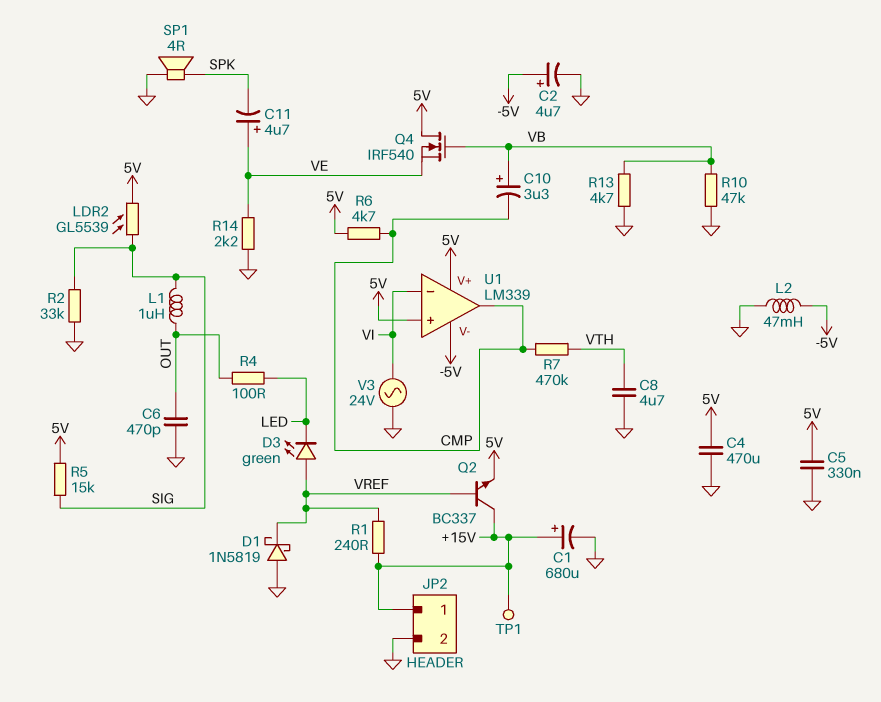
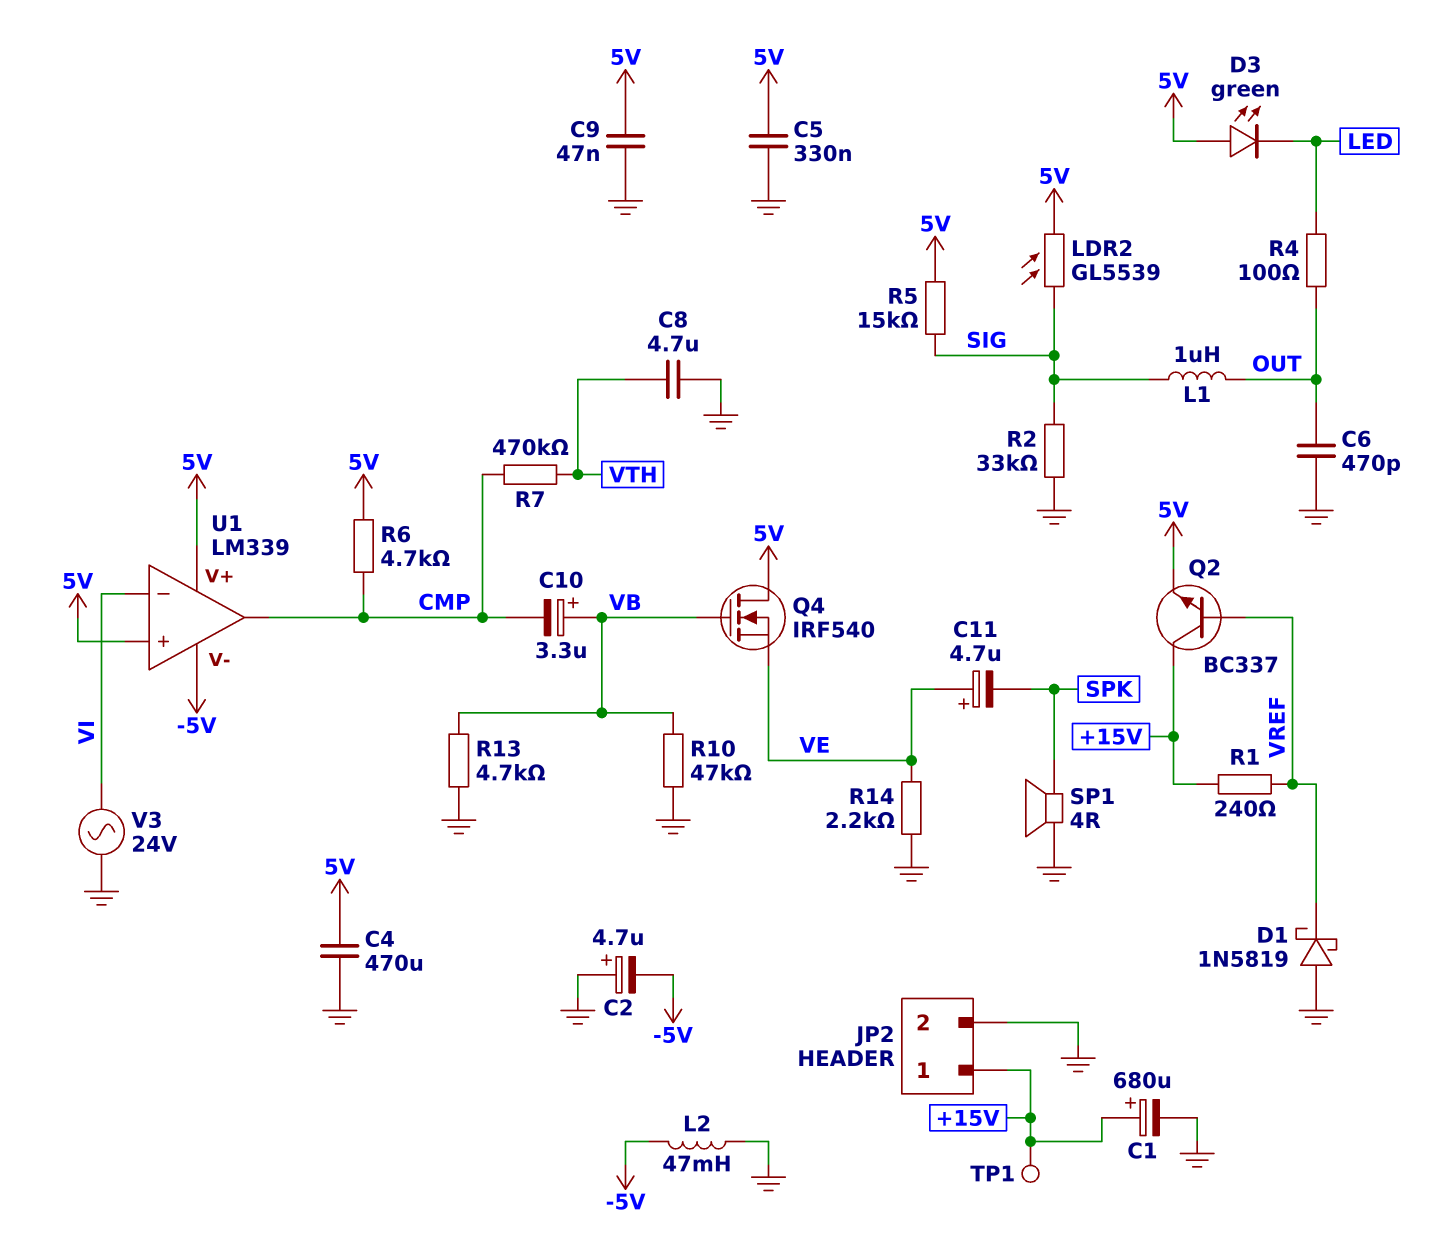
C2: 4.7uF (plus -5V, minus GND) -> 4.7uF (plus GND, minus -5V)
C9: none -> 47nF (5V, GND)
D3: LED green (A VREF, K LED) -> LED green (A 5V, K LED)

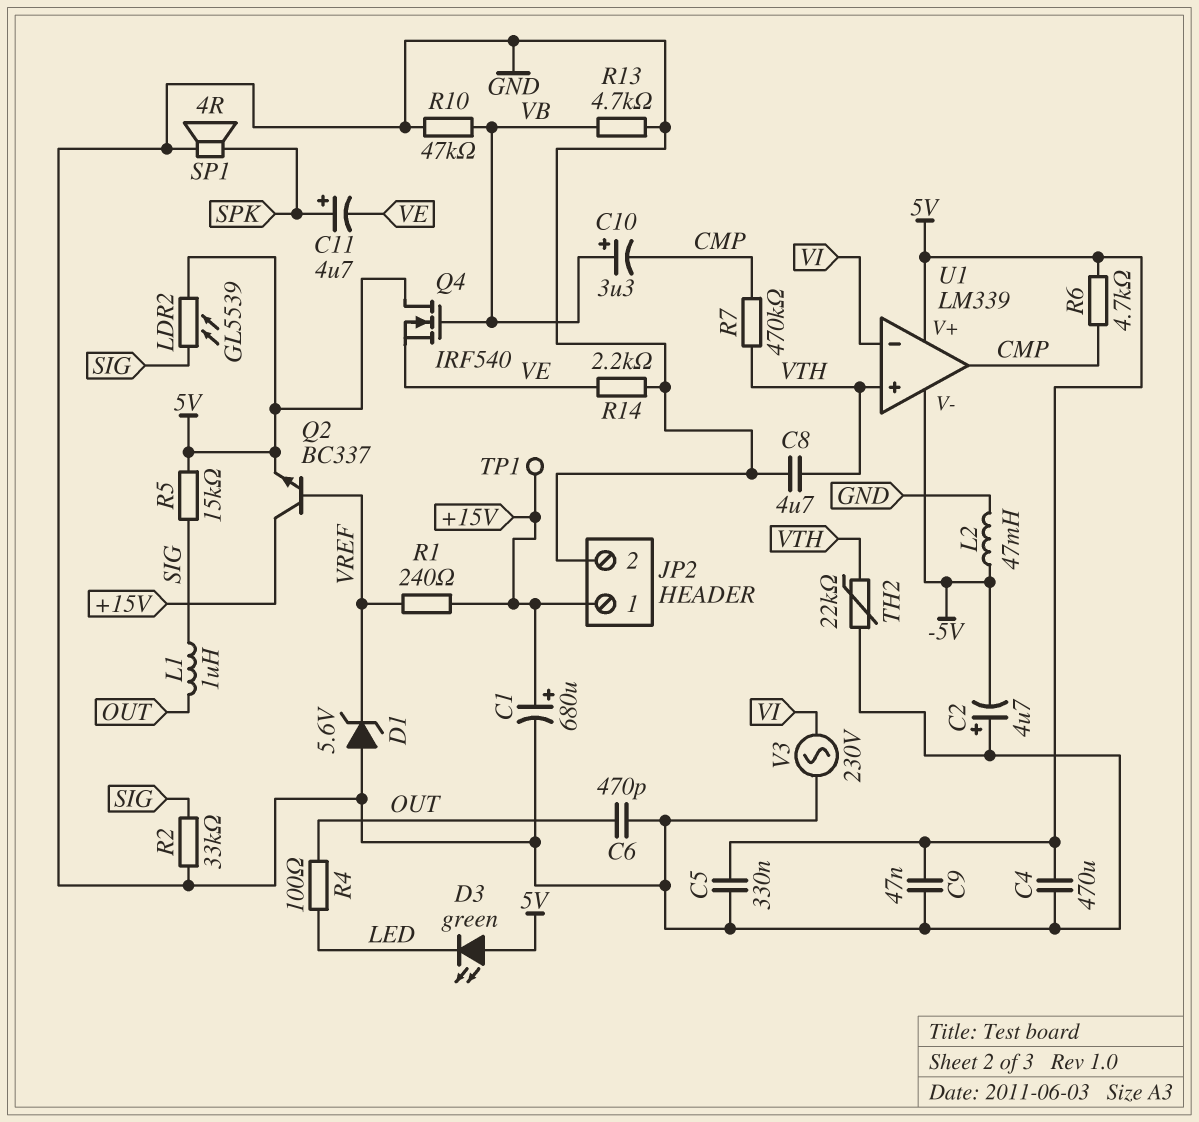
C11: 4.7uF (plus VE, minus SPK) -> 4.7uF (plus SPK, minus VE)
D1: schottky 1N5819 (A GND, K VREF) -> zener 5.6V (A GND, K VREF)
TH2: none -> 22k (GND, VTH)
U1 pin in+: 5V -> VTH
V3: AC 24V (GND, VI) -> AC 230V (GND, VI)

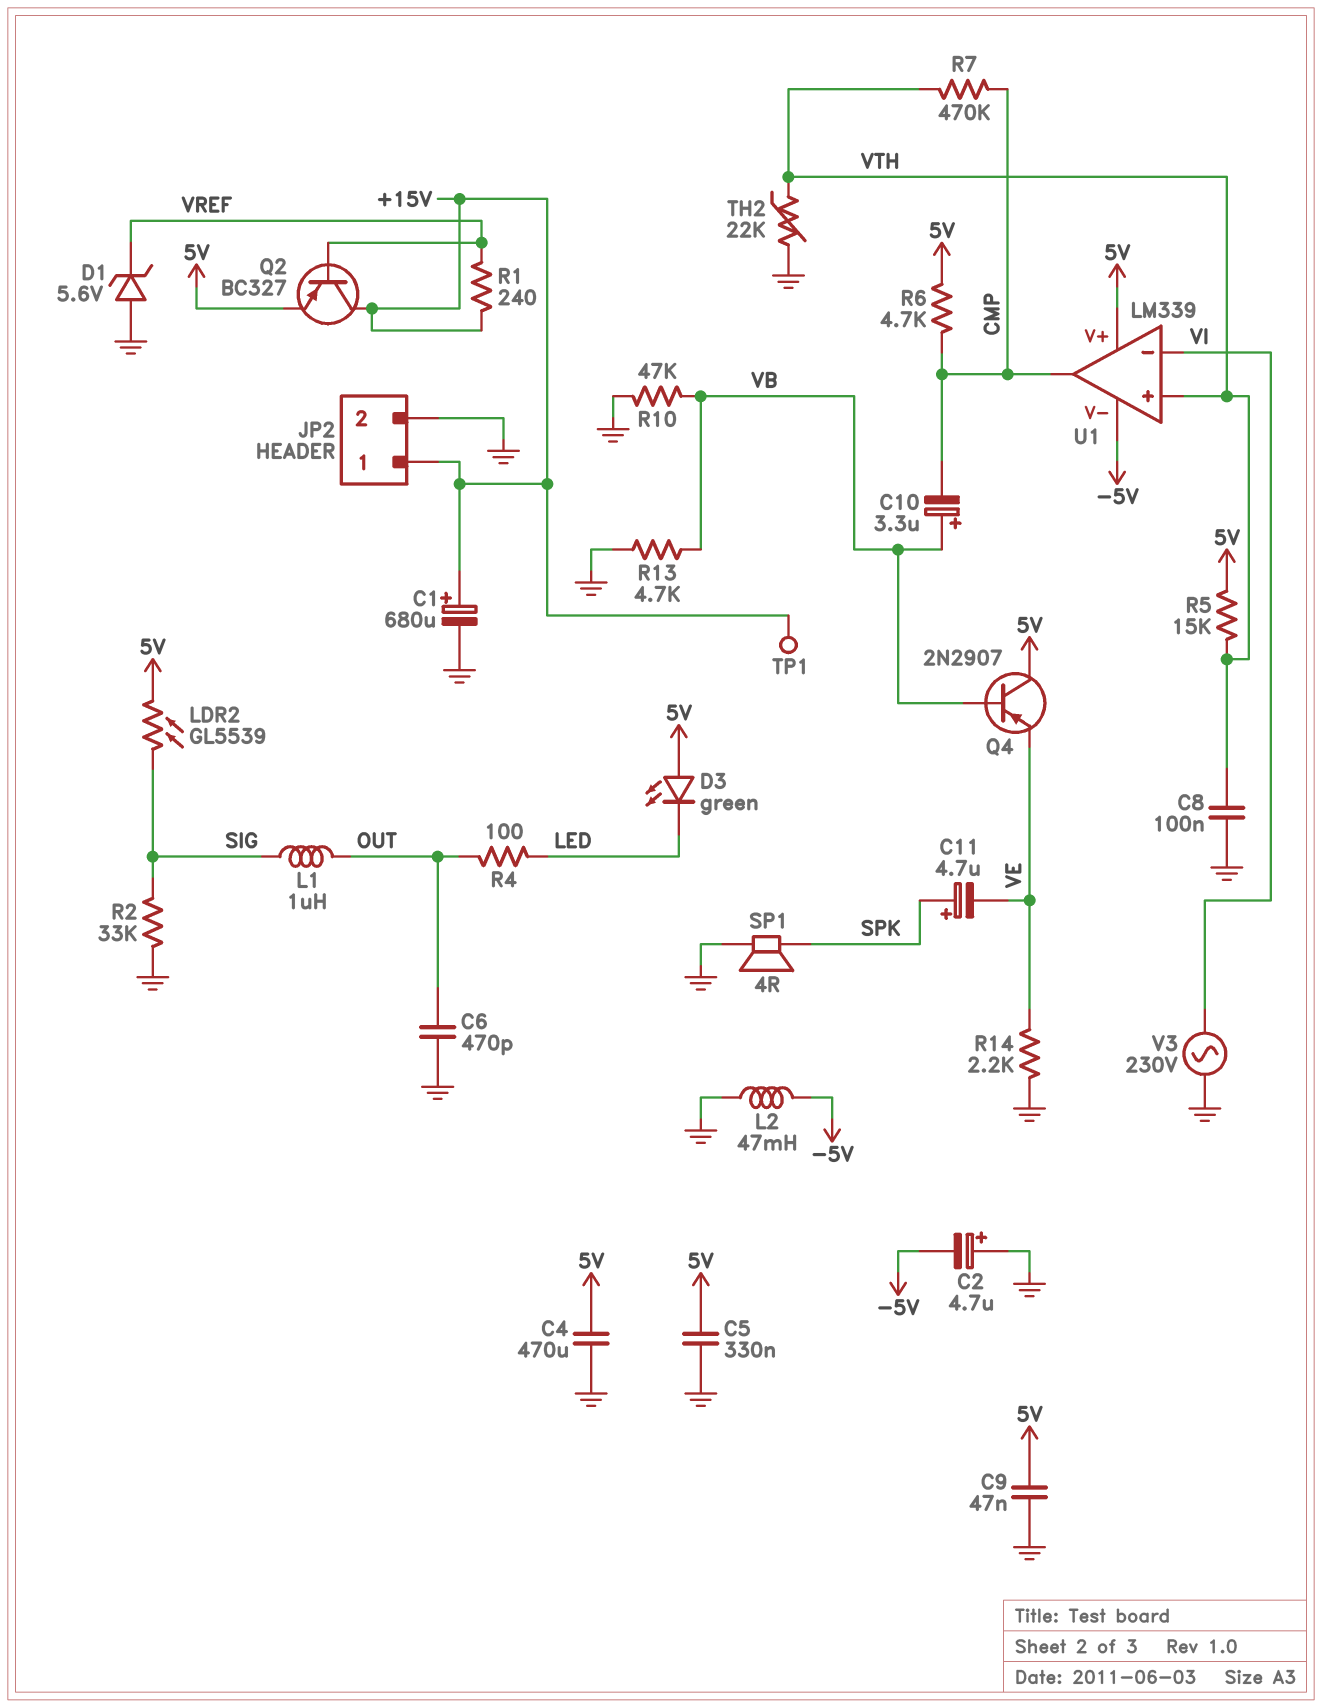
C8: 4.7uF (GND, VTH) -> 100nF (GND, VTH)
Q2: NPN BC337 (B VREF, C +15V, E 5V) -> PNP BC327 (B VREF, C +15V, E 5V)
Q4: NMOS IRF540 (G VB, D 5V, S VE) -> PNP 2N2907 (B VB, C 5V, E VE)
R5: 15k (5V, SIG) -> 15k (5V, VTH)

